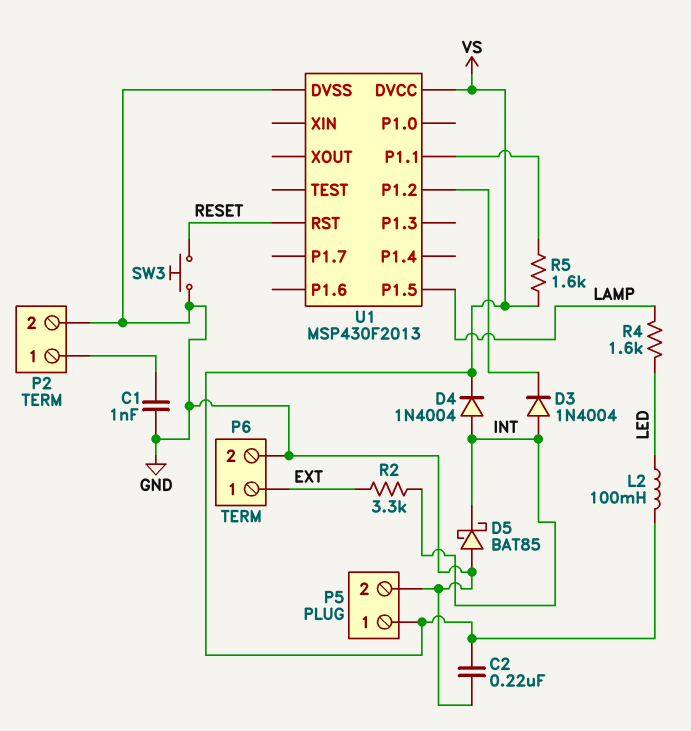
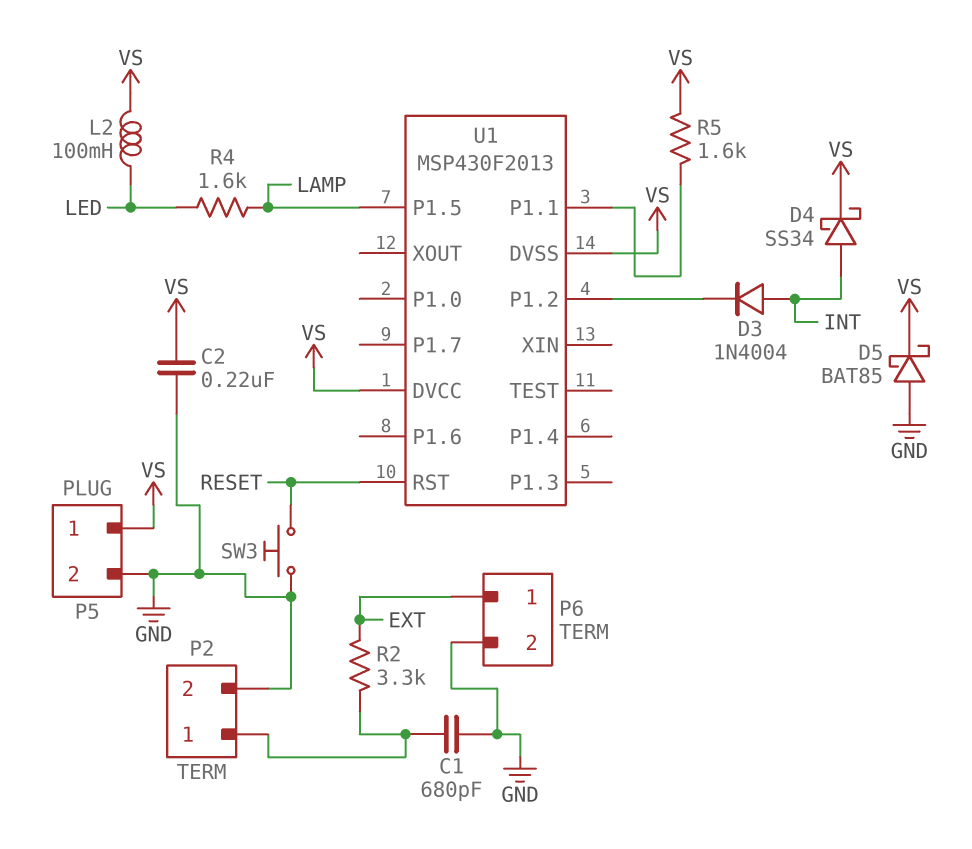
C1: 1nF (GND, P2/1) -> 680pF (GND, P2/1)
D4: diode 1N4004 (A INT, K VS) -> schottky SS34 (A INT, K VS)
D5: schottky BAT85 (A GND, K INT) -> schottky BAT85 (A GND, K VS)
R2: 3.3k (EXT, INT) -> 3.3k (EXT, P2/1)
U1 pin DVSS: GND -> VS

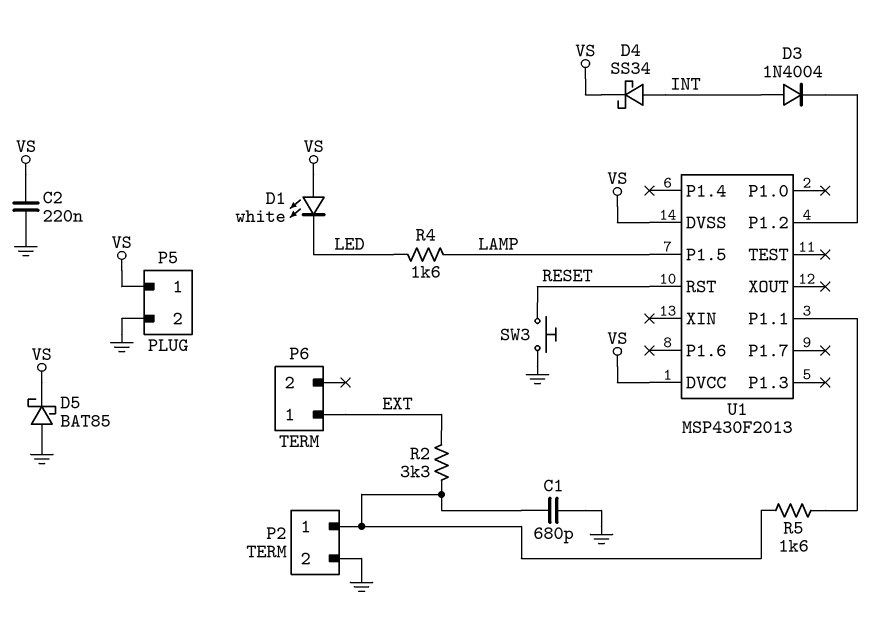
D1: none -> LED white (A VS, K LED)
L2: 100mH (LED, VS) -> none
P6 pin 2: GND -> none
R5: 1.6k (U1/P1.1, VS) -> 1.6k (P2/1, U1/P1.1)

